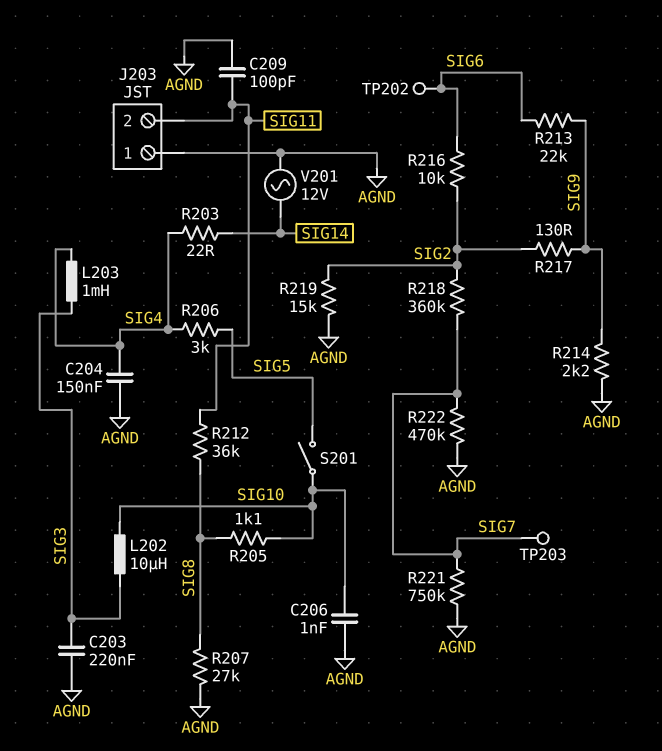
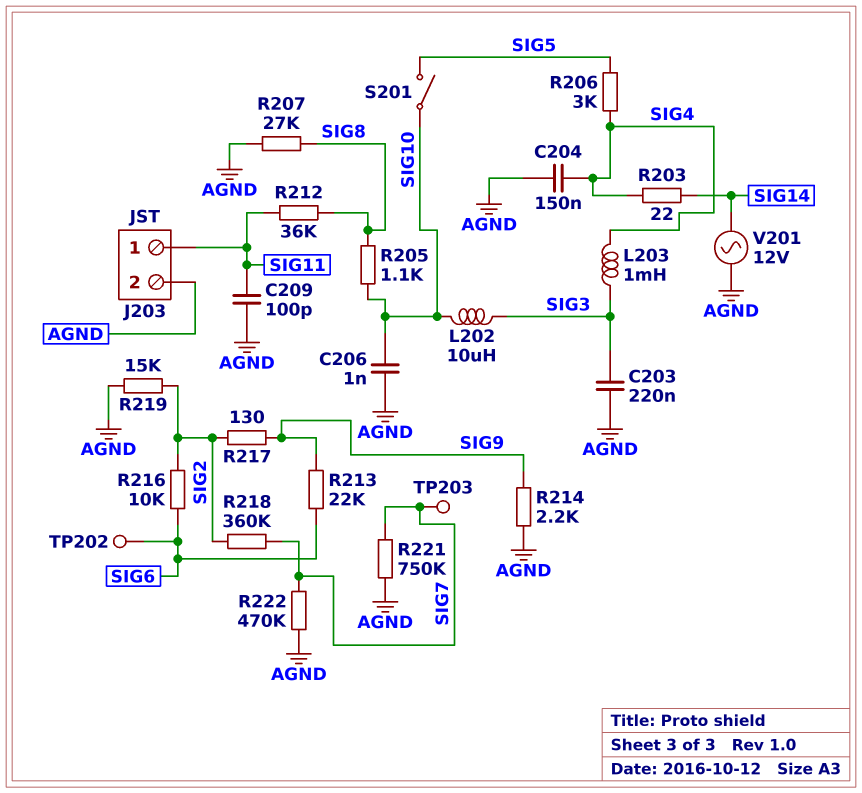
J203 pin 1: AGND -> SIG11
J203 pin 2: SIG11 -> AGND

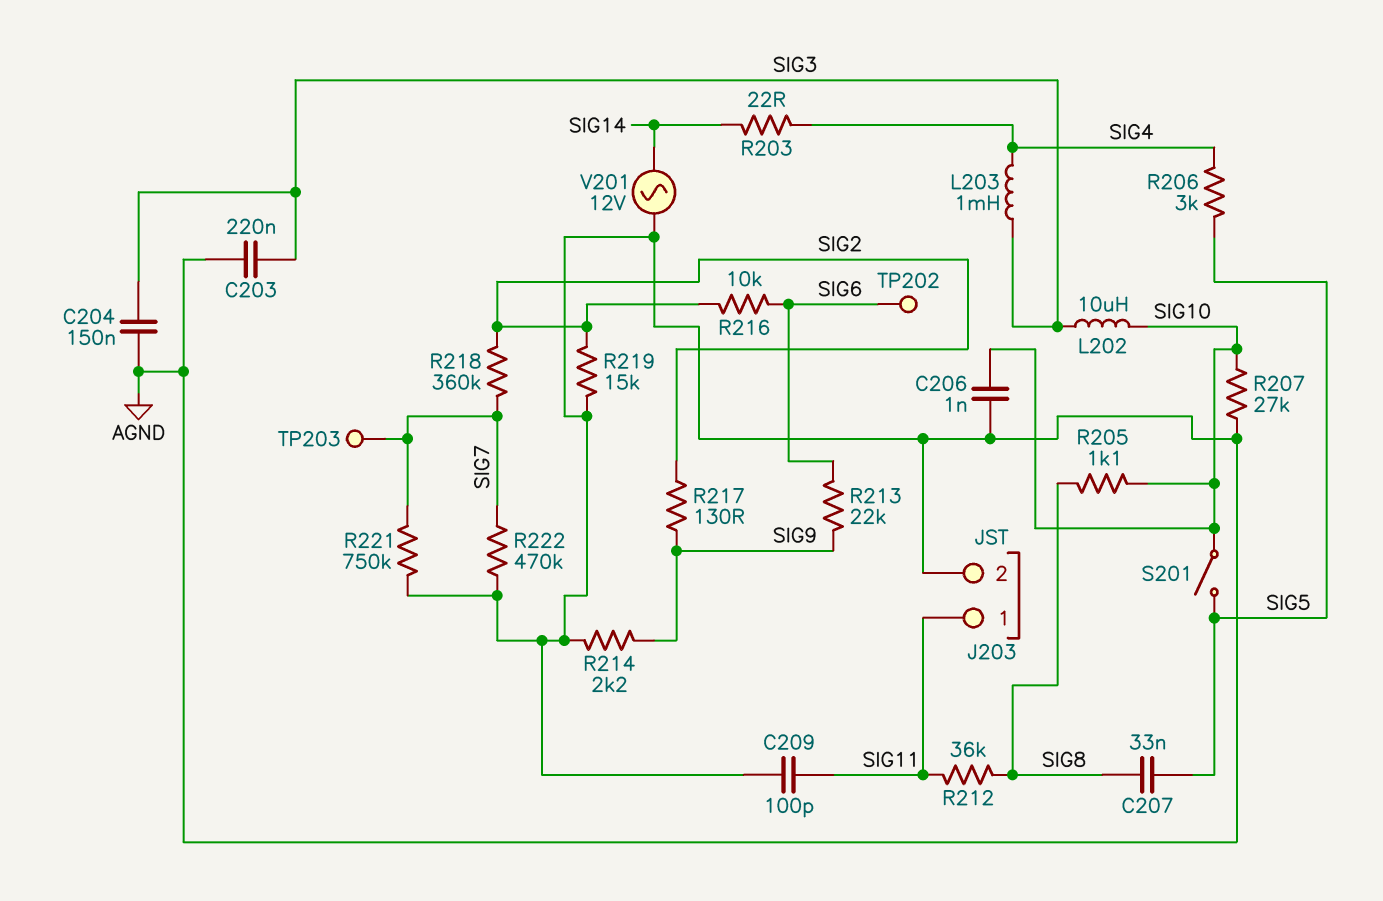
C204: 150nF (AGND, SIG4) -> 150nF (AGND, SIG3)
C207: none -> 33nF (SIG5, SIG8)
R207: 27k (AGND, SIG8) -> 27k (AGND, SIG10)

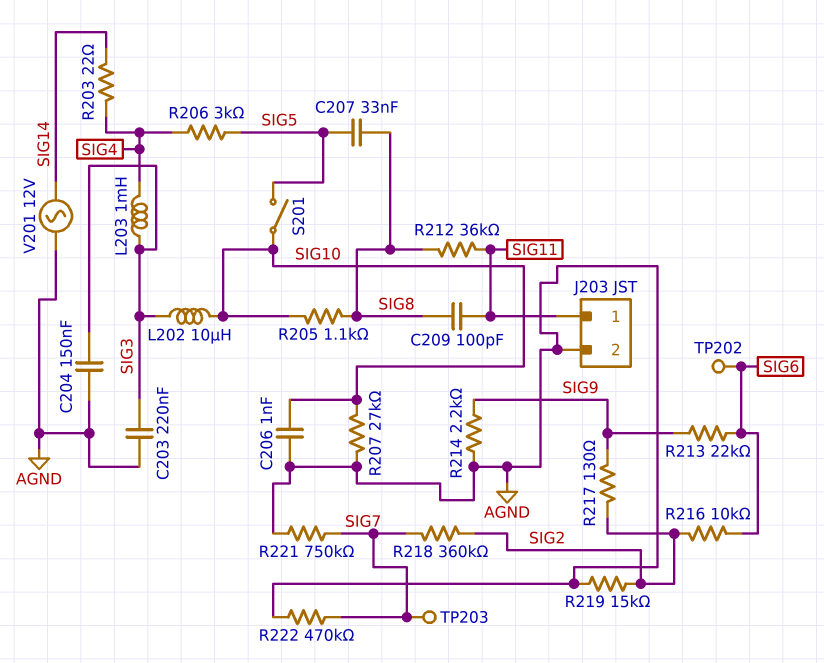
C209: 100pF (AGND, SIG11) -> 100pF (SIG8, SIG11)

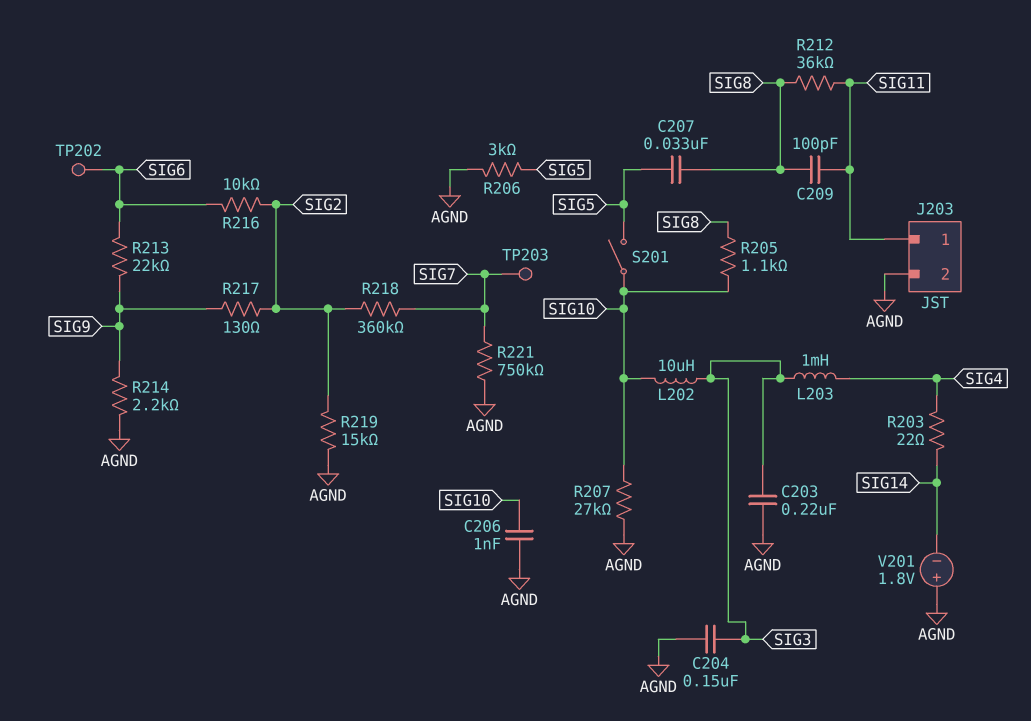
R206: 3k (SIG4, SIG5) -> 3k (AGND, SIG5)
R222: 470k (AGND, SIG7) -> none
V201: AC 12V (AGND, SIG14) -> 1.8V (plus AGND, minus SIG14)

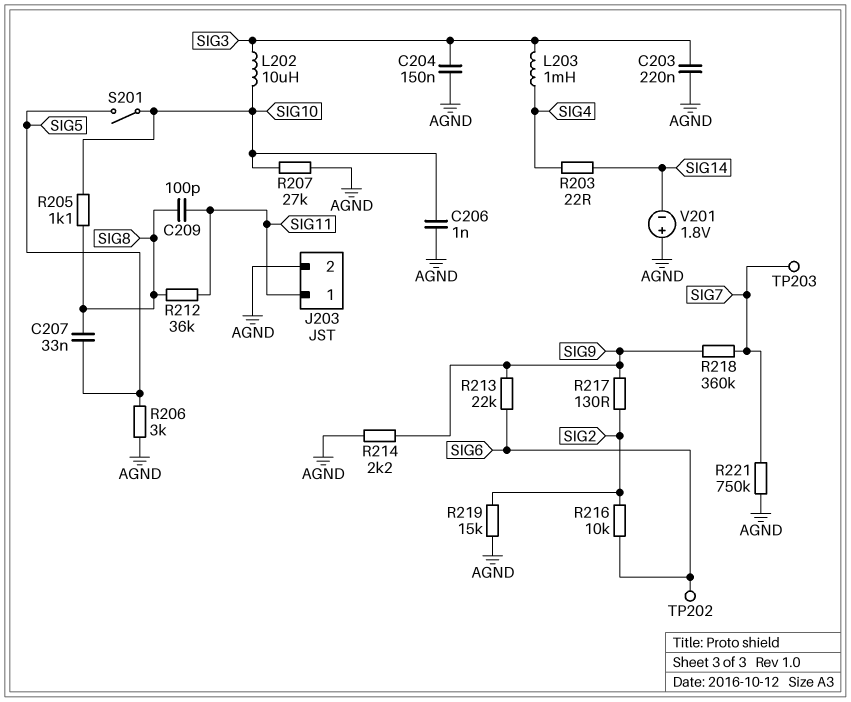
R218: 360k (SIG2, SIG7) -> 360k (SIG7, SIG9)

